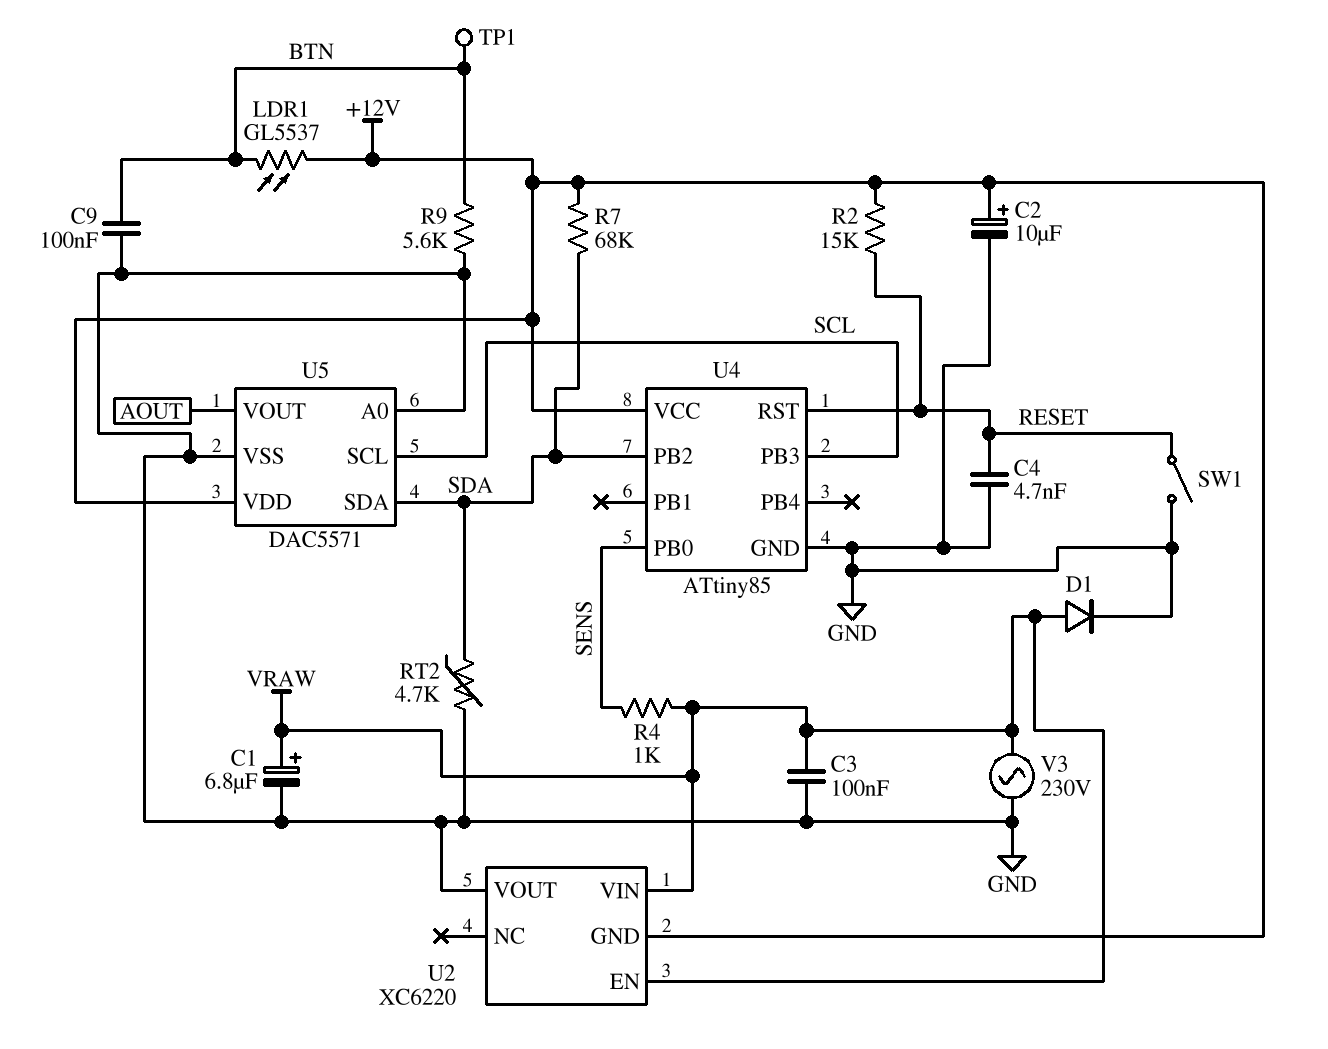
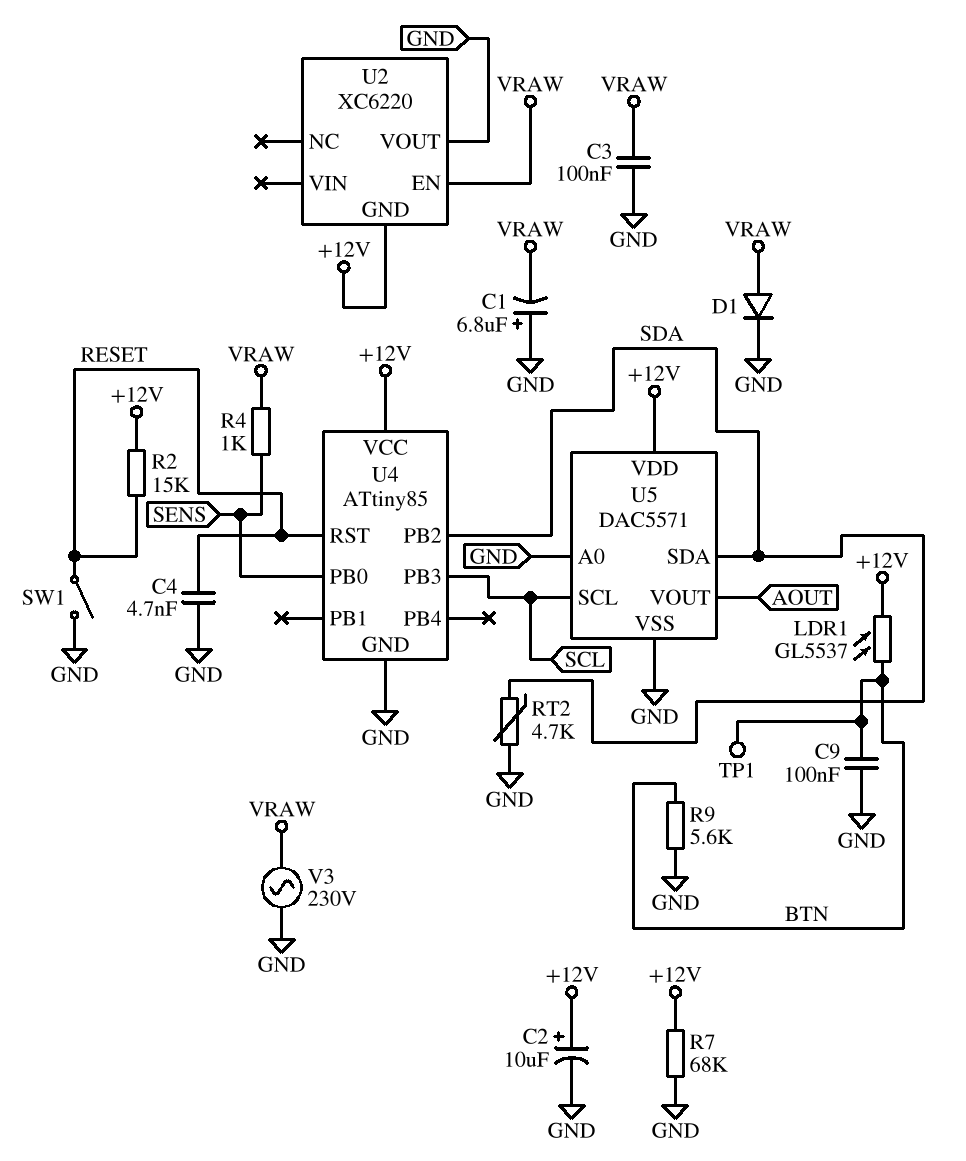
C1: 6.8uF (plus VRAW, minus GND) -> 6.8uF (plus GND, minus VRAW)
R7: 68k (+12V, SDA) -> 68k (+12V, GND)
U2 pin VIN: VRAW -> none

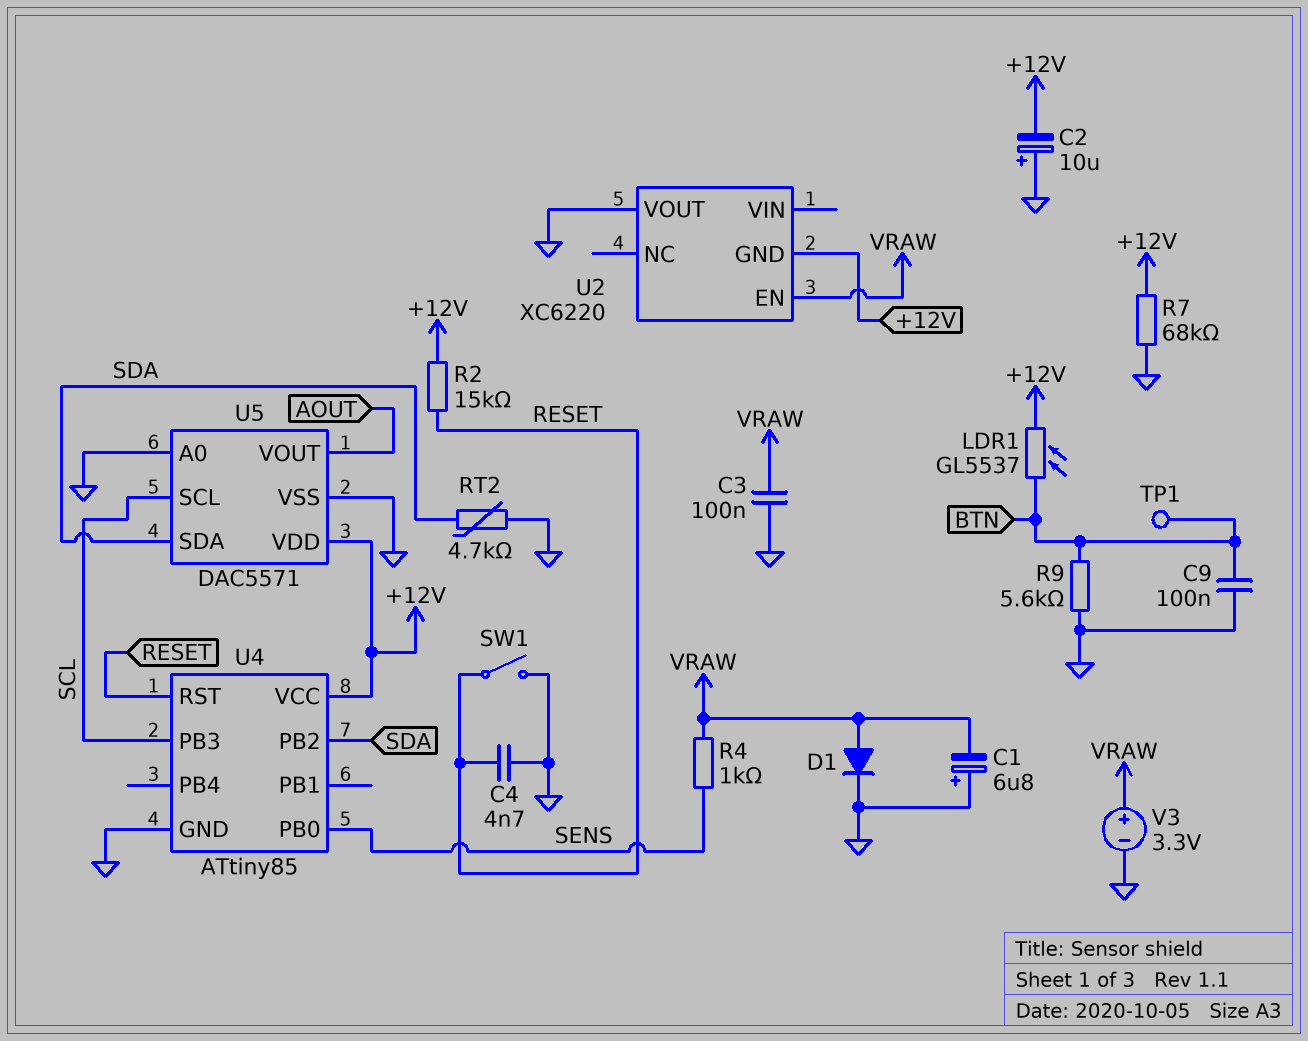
C2: 10uF (plus +12V, minus GND) -> 10uF (plus GND, minus +12V)
V3: AC 230V (GND, VRAW) -> 3.3V (plus VRAW, minus GND)

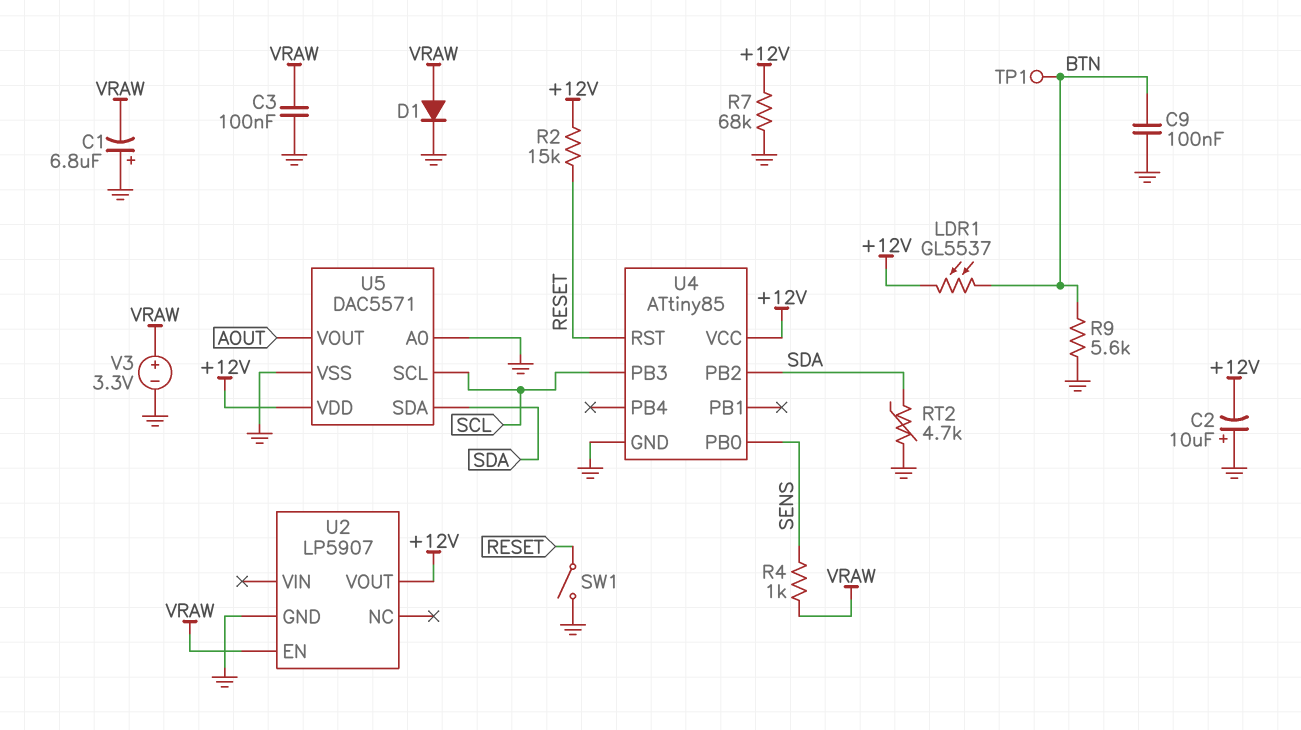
C4: 4.7nF (GND, RESET) -> none
U2: XC6220 -> LP5907
U2 pin GND: +12V -> GND
U2 pin VOUT: GND -> +12V

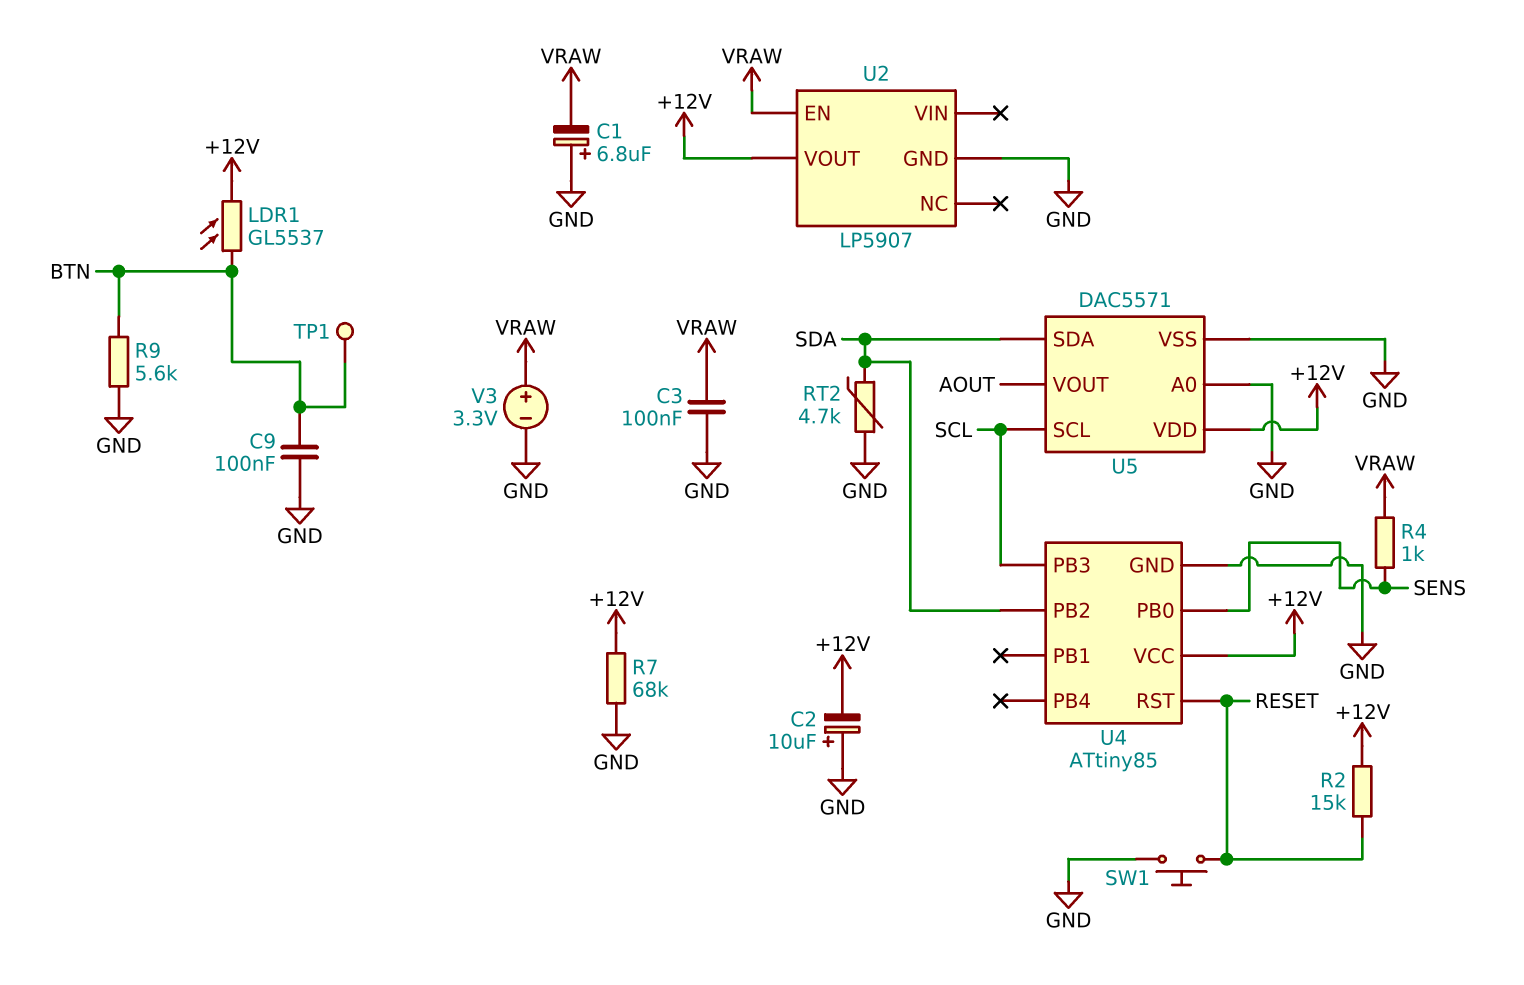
D1: diode (A VRAW, K GND) -> none
SW1: switch (GND, RESET) -> button (GND, RESET)

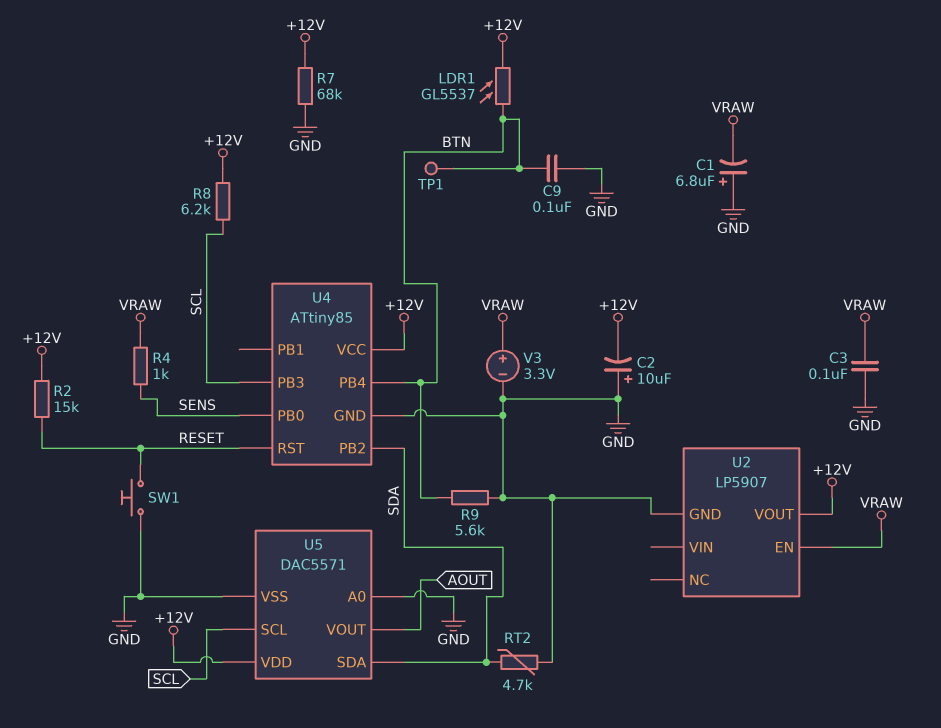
R8: none -> 6.2k (+12V, SCL)
U4 pin PB4: none -> BTN

